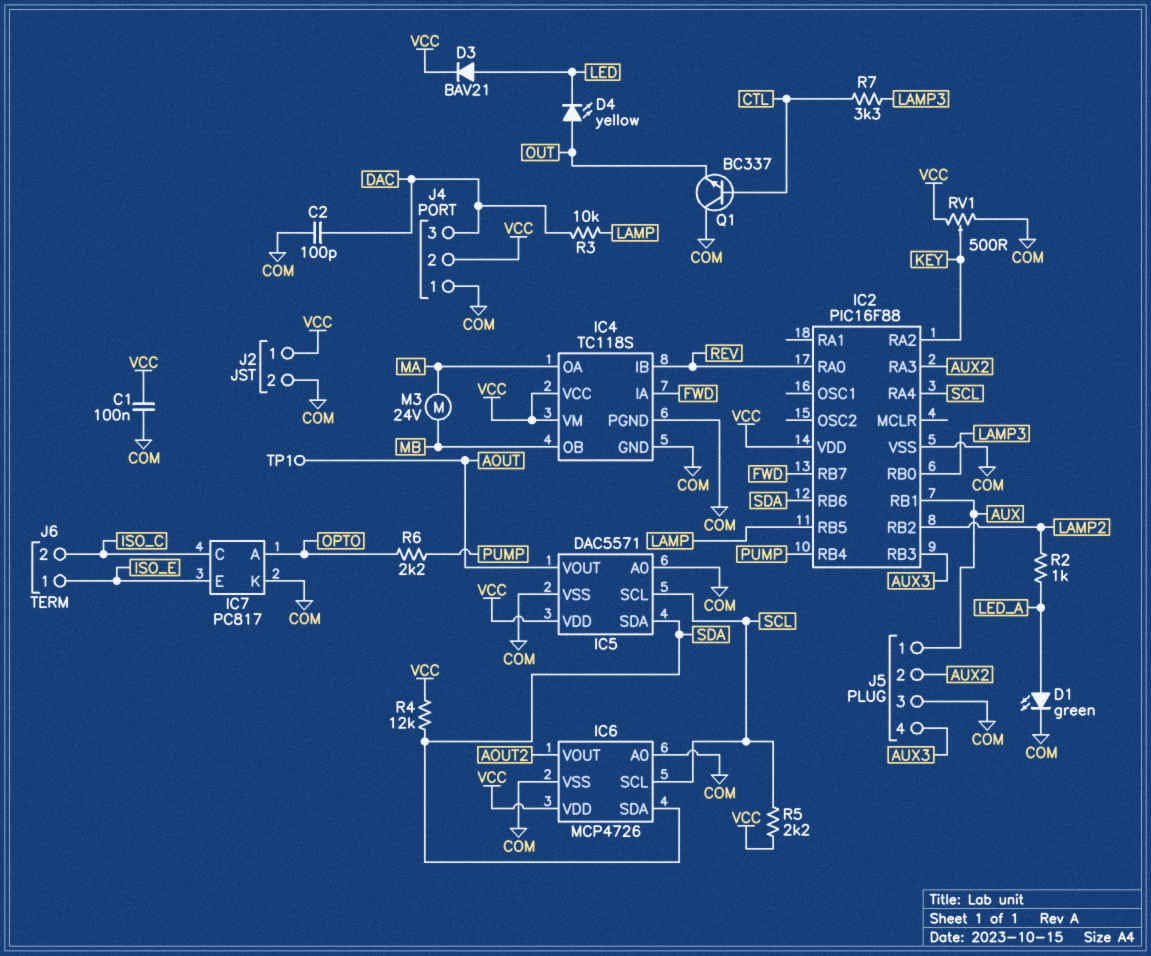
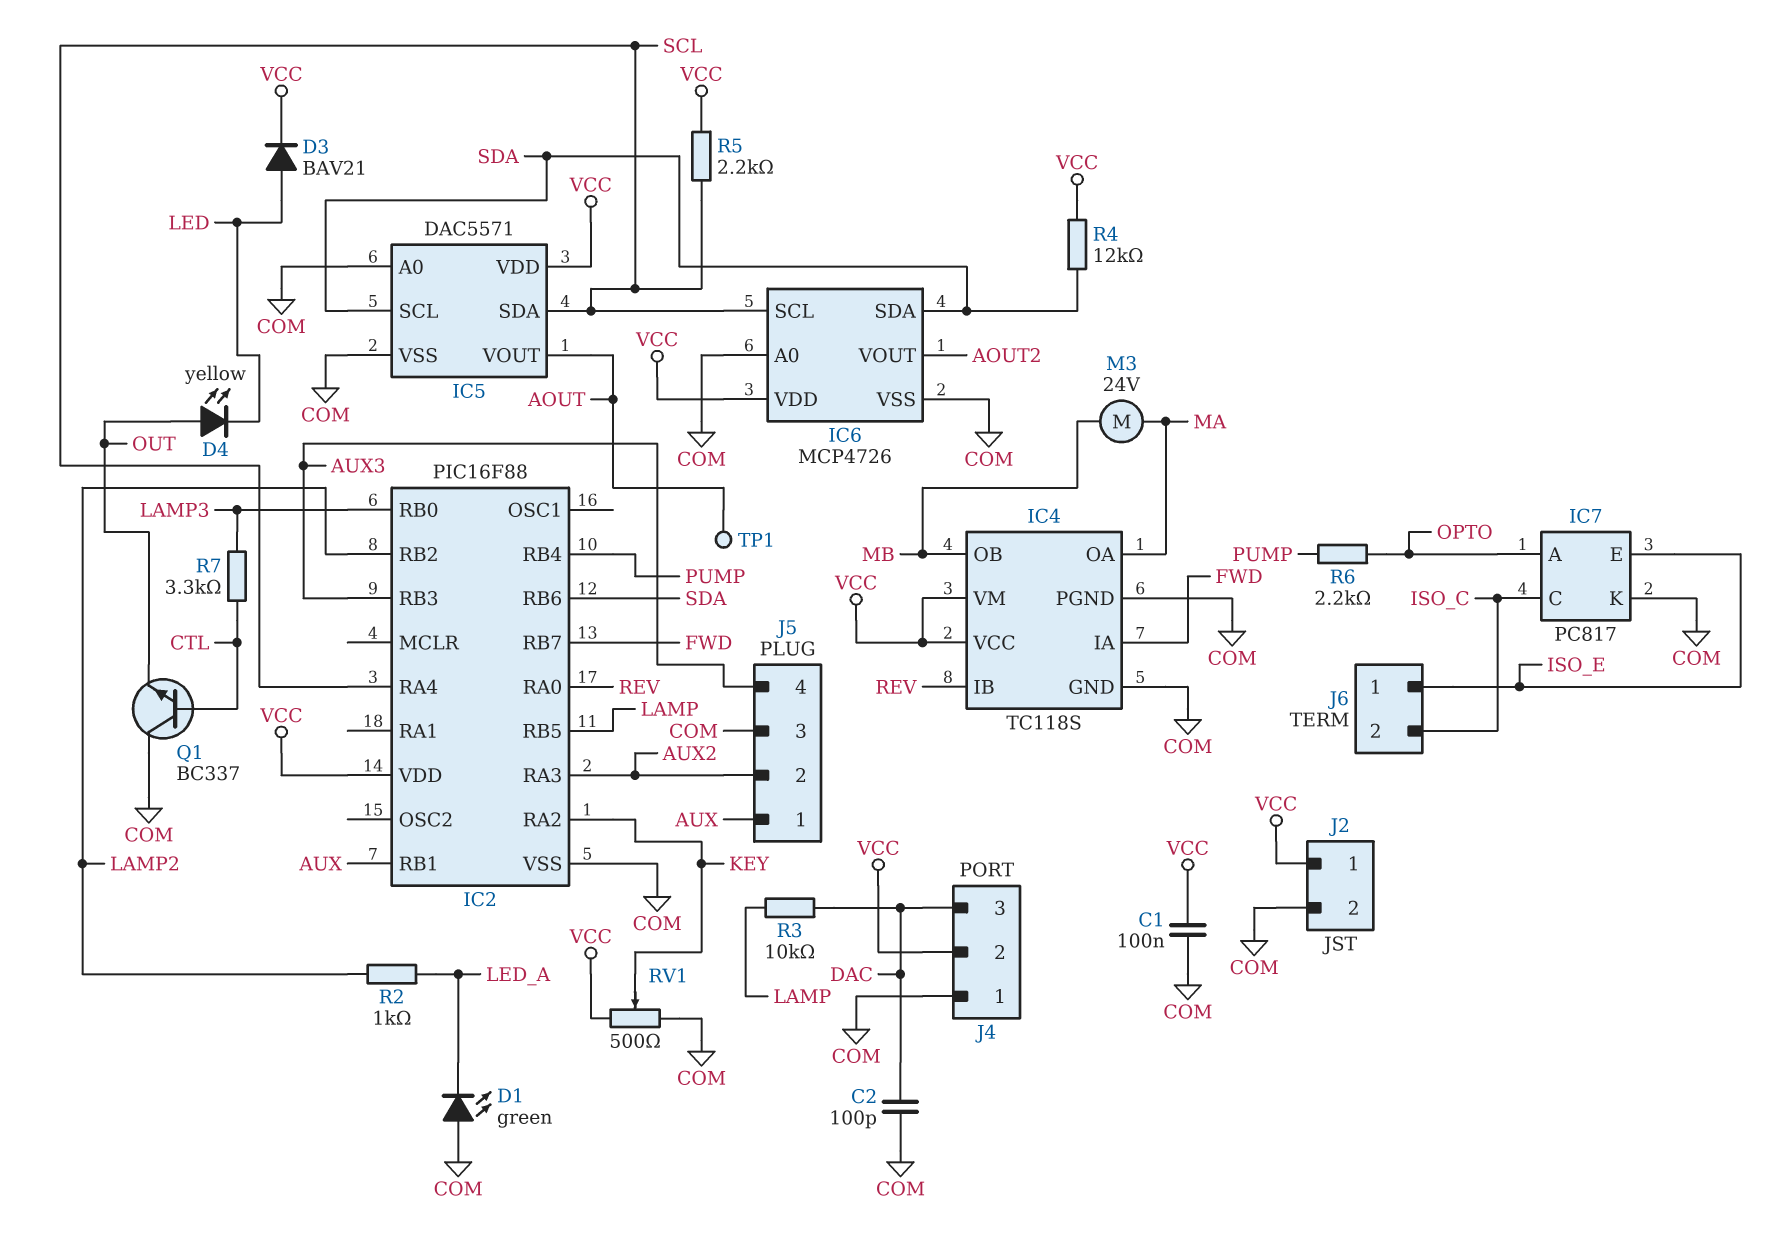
D1: LED green (A LED_A, K COM) -> LED green (A COM, K LED_A)
IC5 pin SCL: SCL -> SDA
IC5 pin SDA: SDA -> SCL

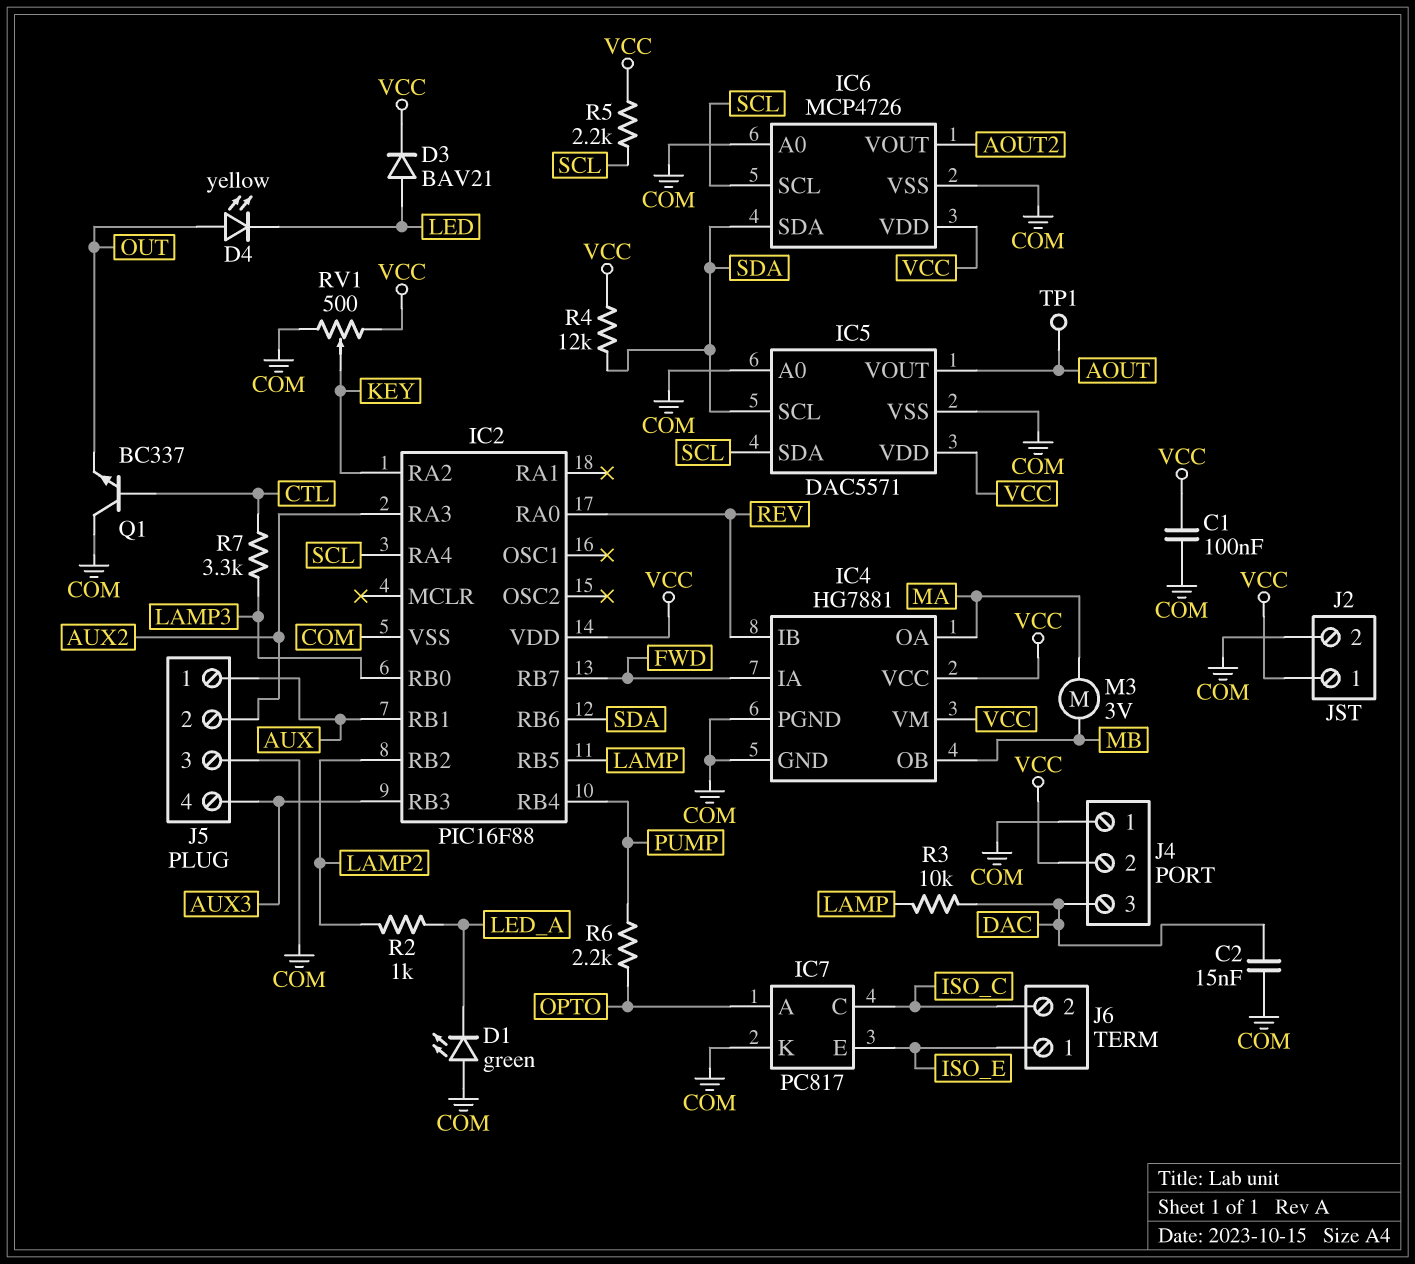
C2: 100pF (COM, DAC) -> 15nF (COM, DAC)
IC4: TC118S -> HG7881
M3: motor 24V (MA, MB) -> motor 3V (MA, MB)

